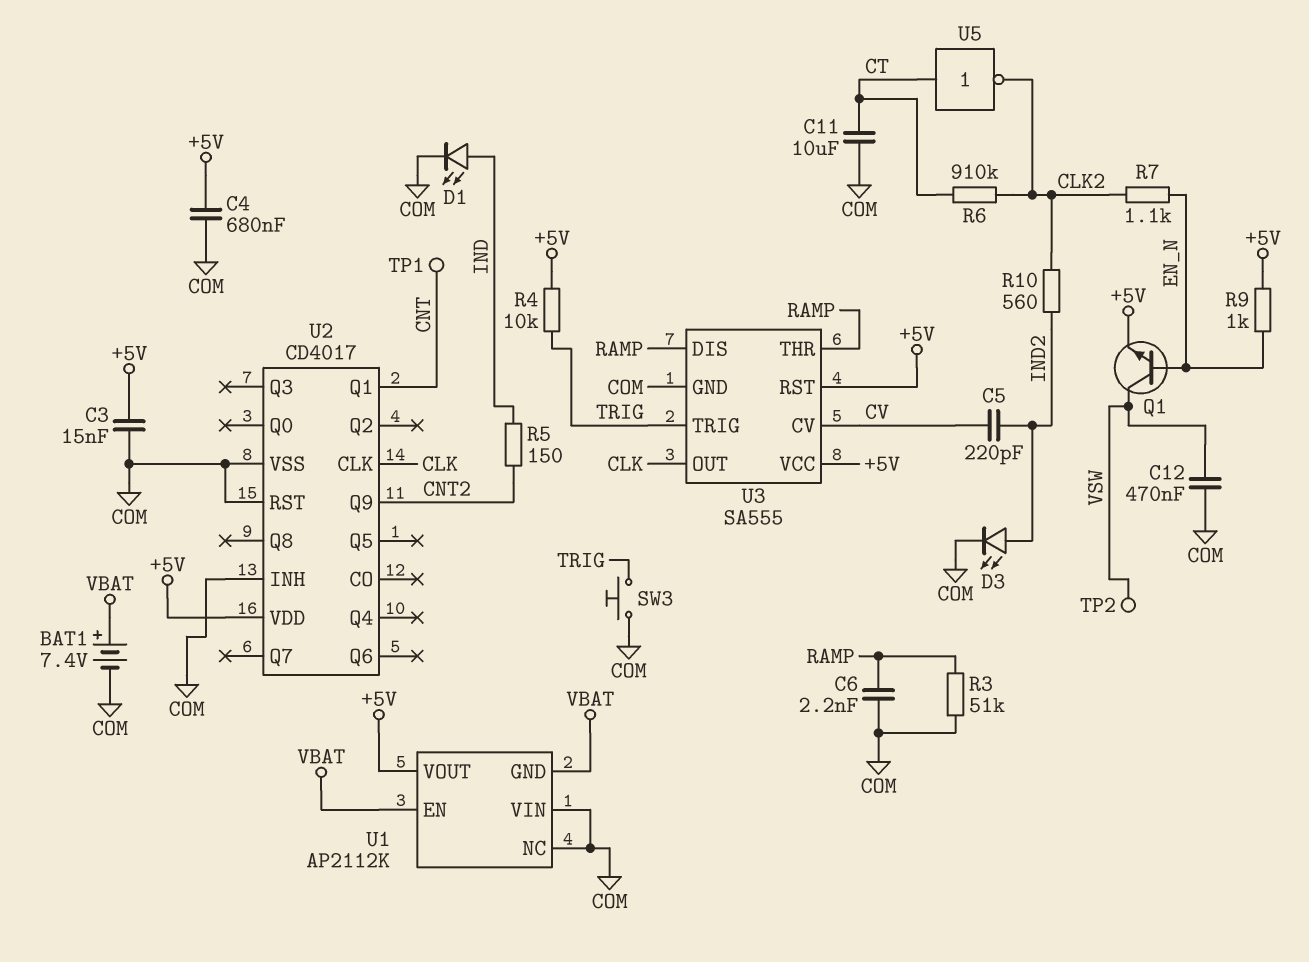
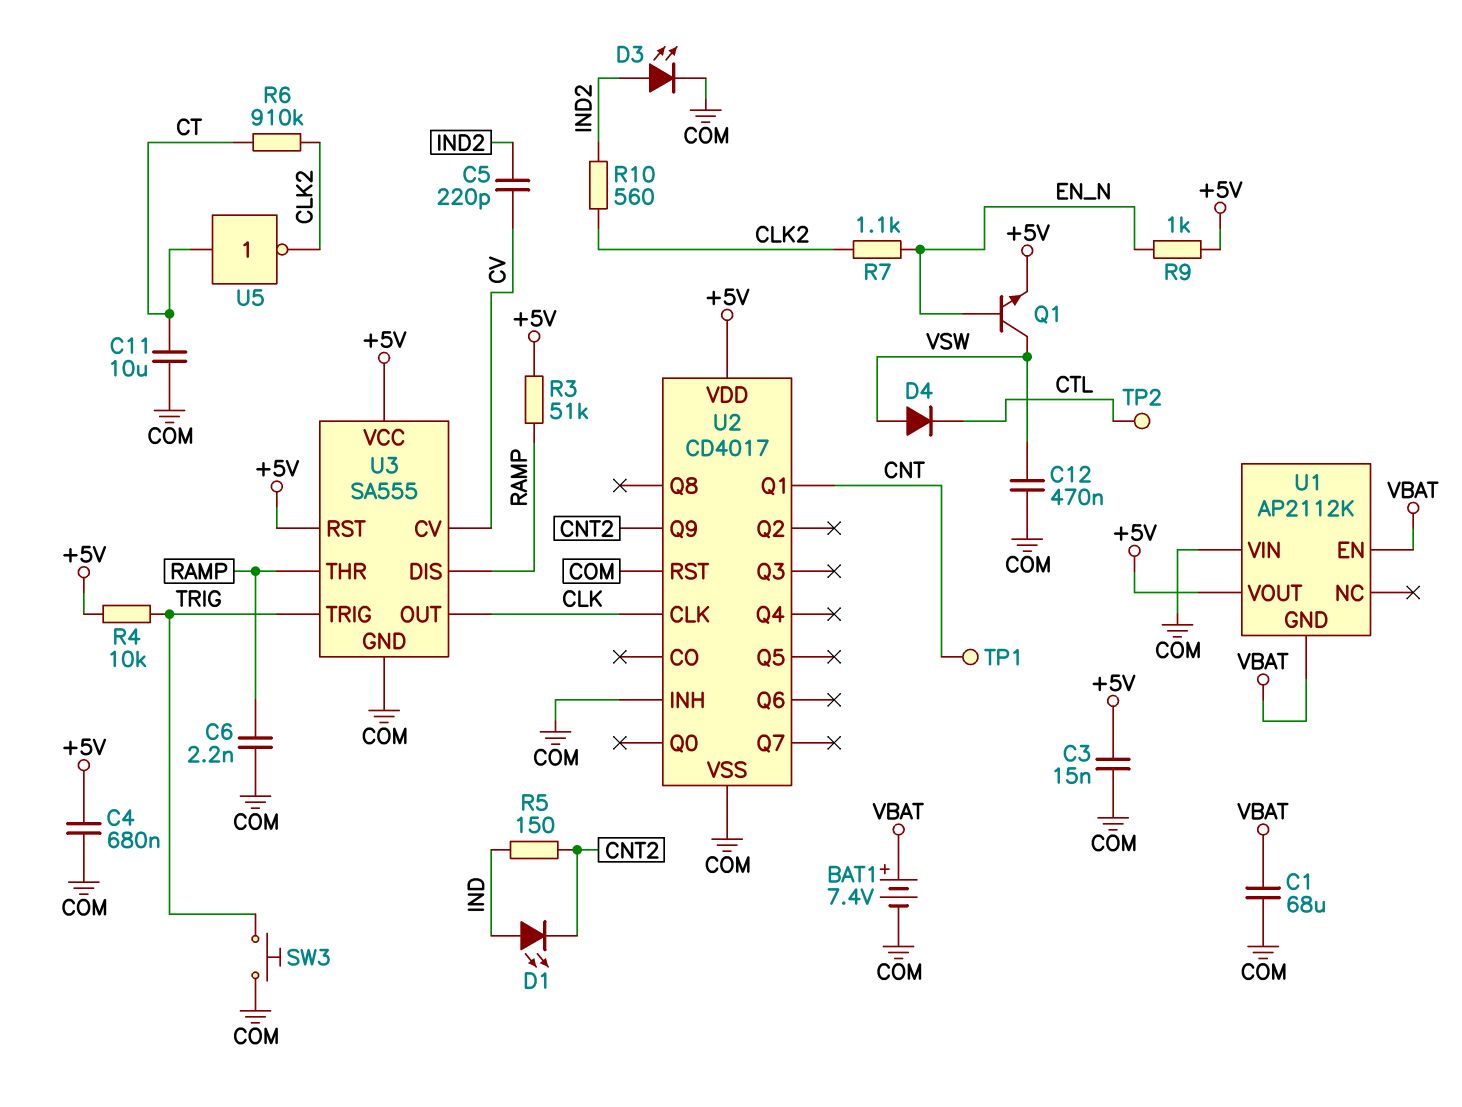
C1: none -> 68uF (COM, VBAT)
D1: LED (A IND, K COM) -> LED (A IND, K CNT2)
D4: none -> diode (A VSW, K CTL)
R3: 51k (COM, RAMP) -> 51k (+5V, RAMP)
TP2: test point (VSW) -> test point (CTL)
U1 pin NC: COM -> none

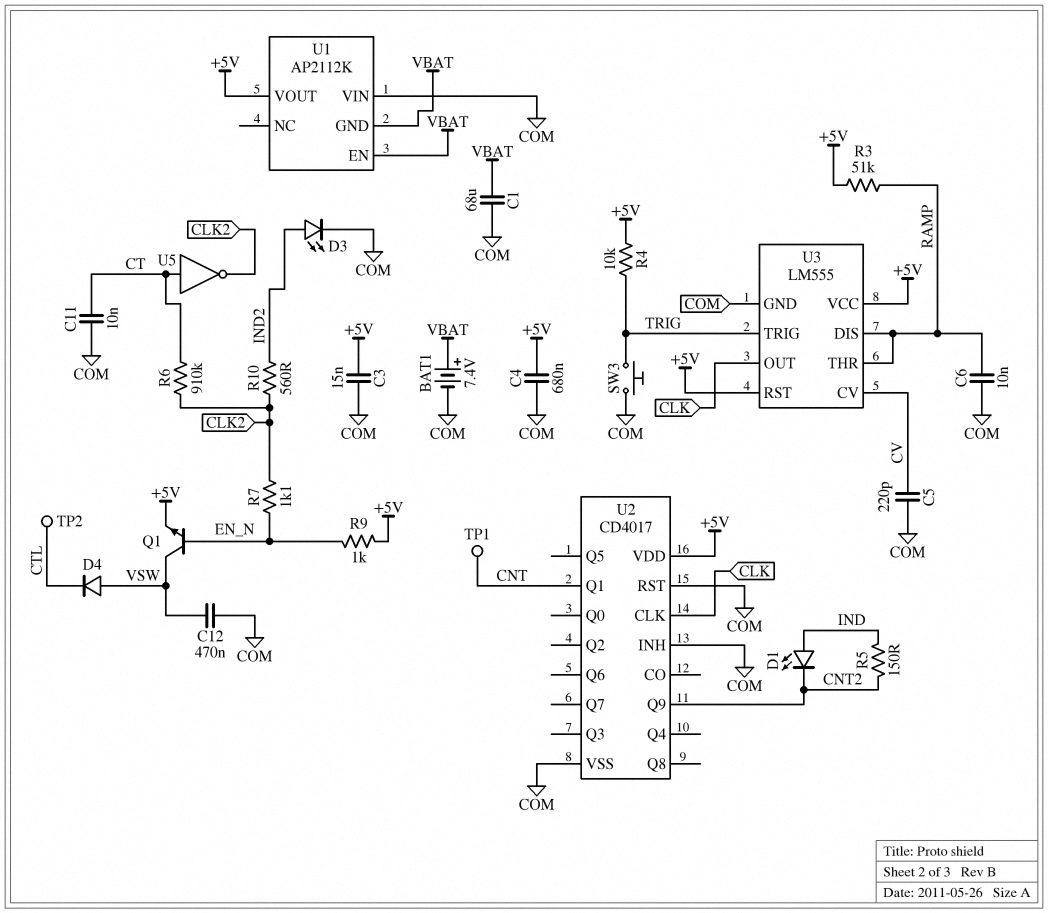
C5: 220pF (CV, IND2) -> 220pF (COM, CV)
C6: 2.2nF (COM, RAMP) -> 10nF (COM, RAMP)
C11: 10uF (COM, CT) -> 10nF (COM, CT)
U3: SA555 -> LM555

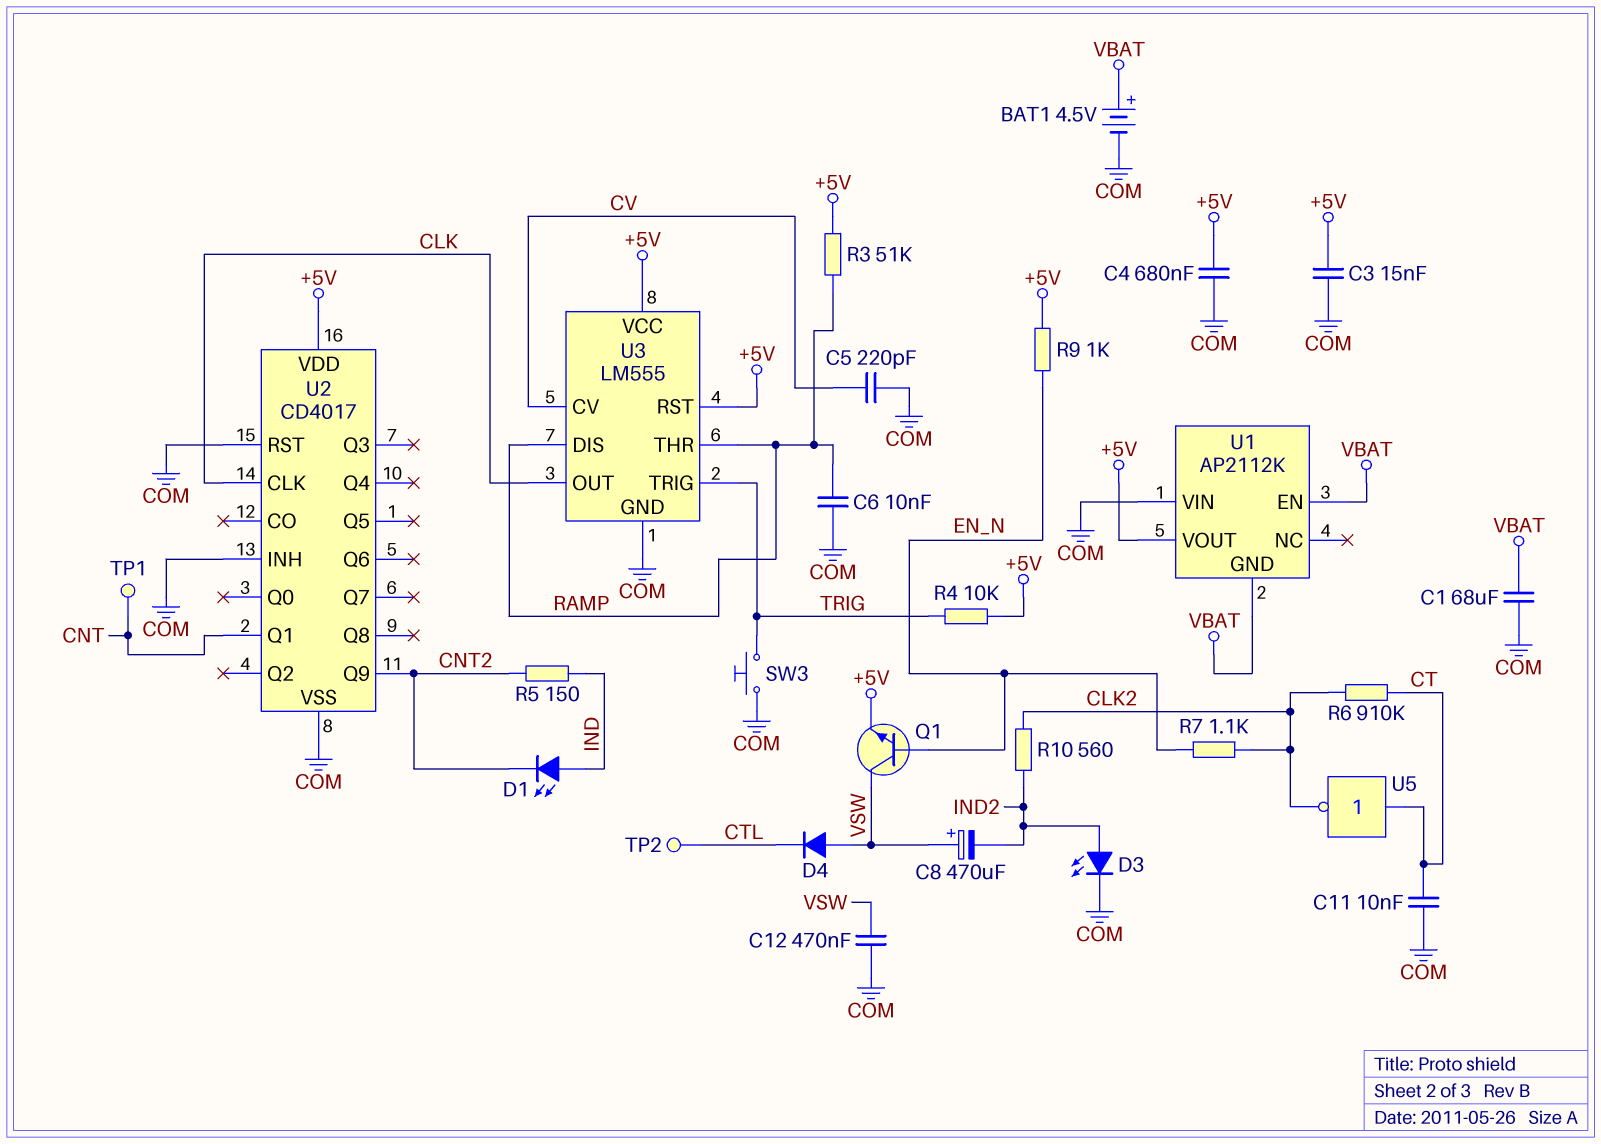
BAT1: 7.4V (plus VBAT, minus COM) -> 4.5V (plus VBAT, minus COM)
C8: none -> 470uF (plus VSW, minus IND2)

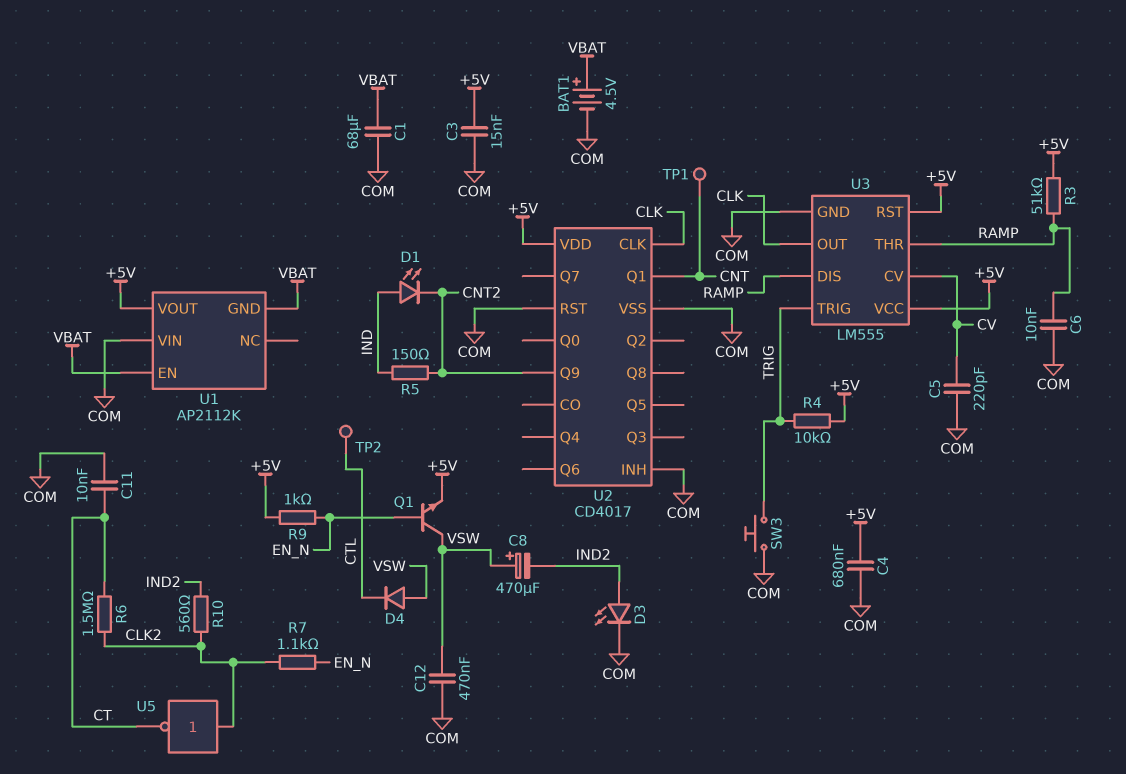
R6: 910k (CLK2, CT) -> 1.5M (CLK2, CT)
U5: NOT (in CT, out CLK2) -> NOT (in CLK2, out CT)

